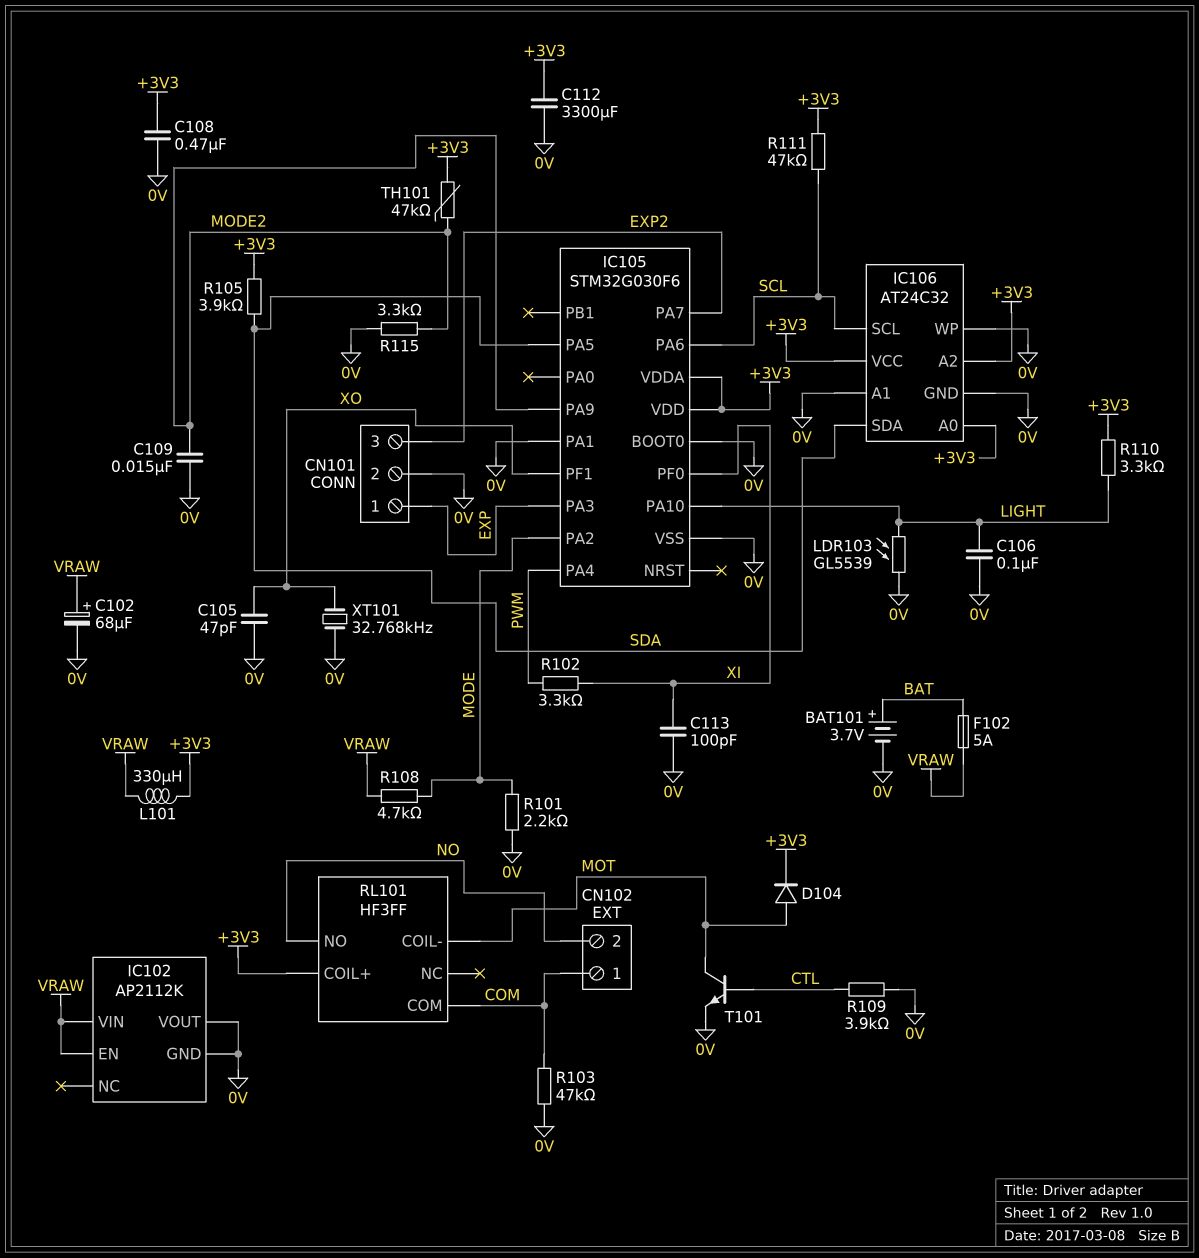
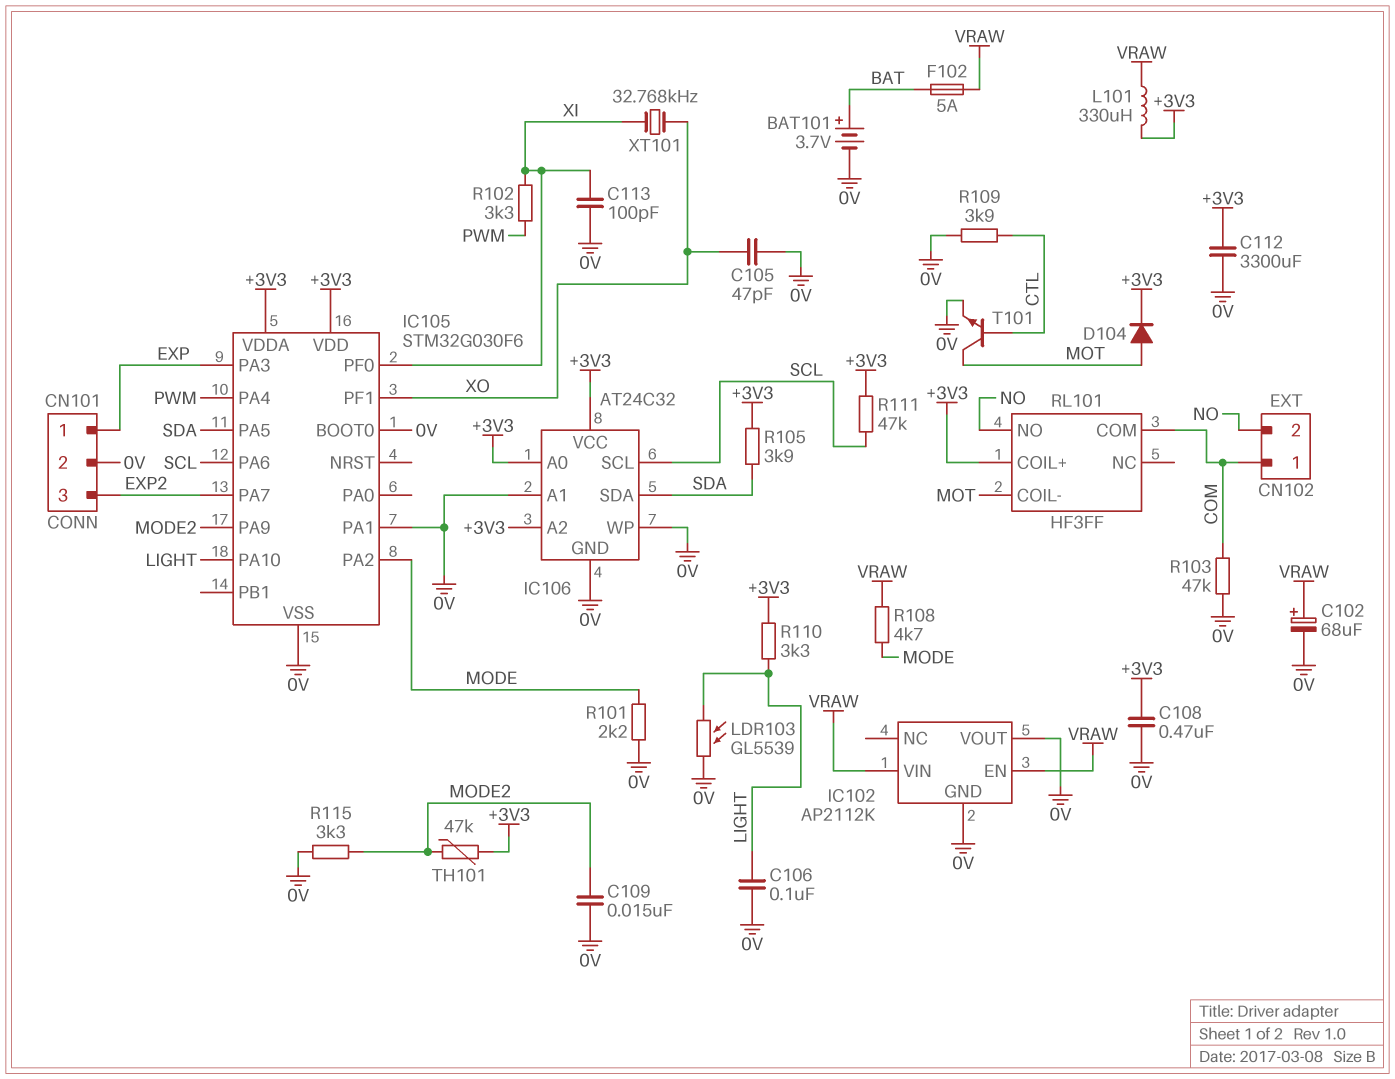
XT101: 32.768kHz (0V, XO) -> 32.768kHz (XI, XO)

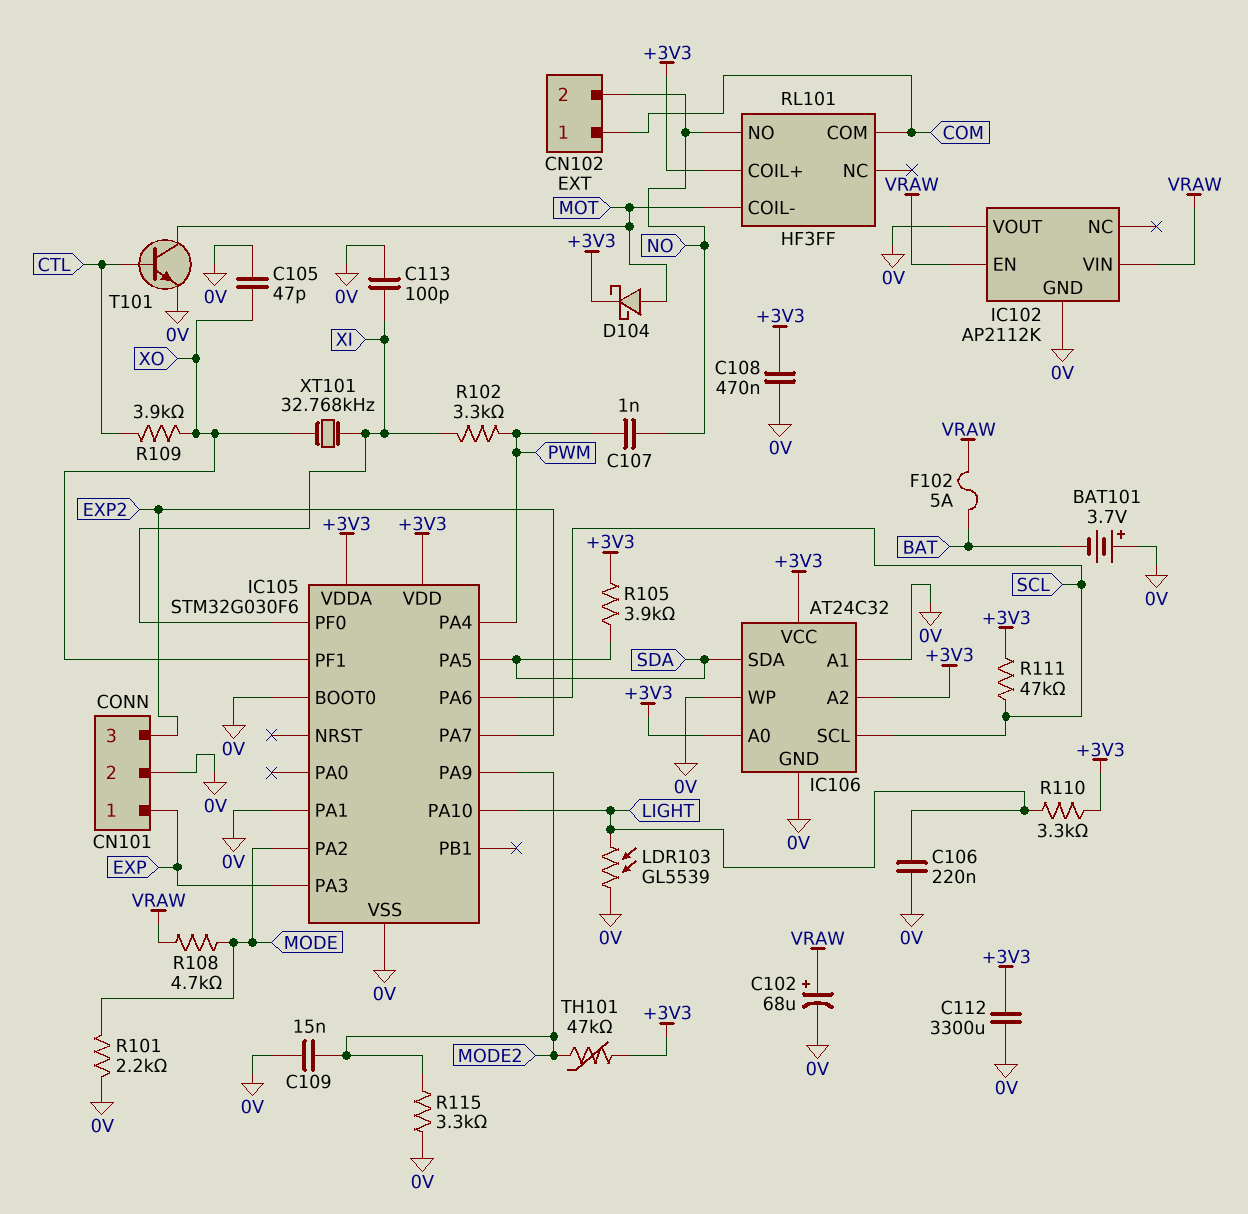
BAT101: 3.7V (plus BAT, minus 0V) -> 3.7V (plus 0V, minus BAT)
C106: 100nF (0V, LIGHT) -> 220nF (0V, LIGHT)
C107: none -> 1nF (NO, PWM)
D104: diode (A MOT, K +3V3) -> schottky (A MOT, K +3V3)
L101: 330uH (+3V3, VRAW) -> none
R103: 47k (0V, COM) -> none
R109: 3.9k (0V, CTL) -> 3.9k (CTL, XO)

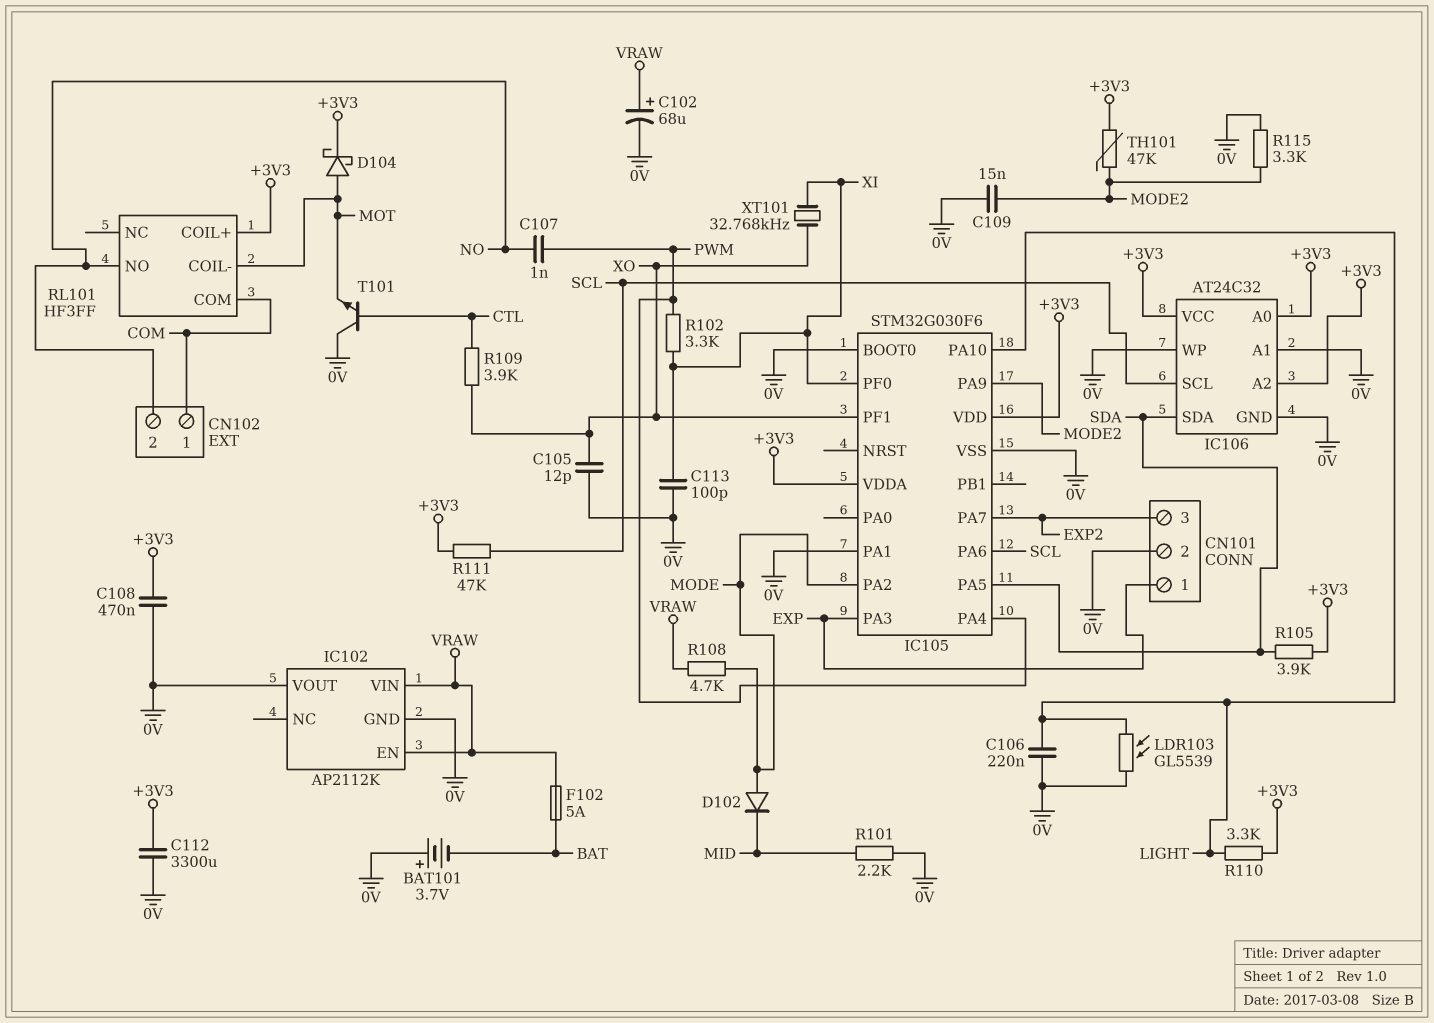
C105: 47pF (0V, XO) -> 12pF (0V, XO)
D102: none -> diode (A MODE, K MID)
R101: 2.2k (0V, MODE) -> 2.2k (0V, MID)
T101: NPN (B CTL, C MOT, E 0V) -> NPN (B CTL, C 0V, E MOT)

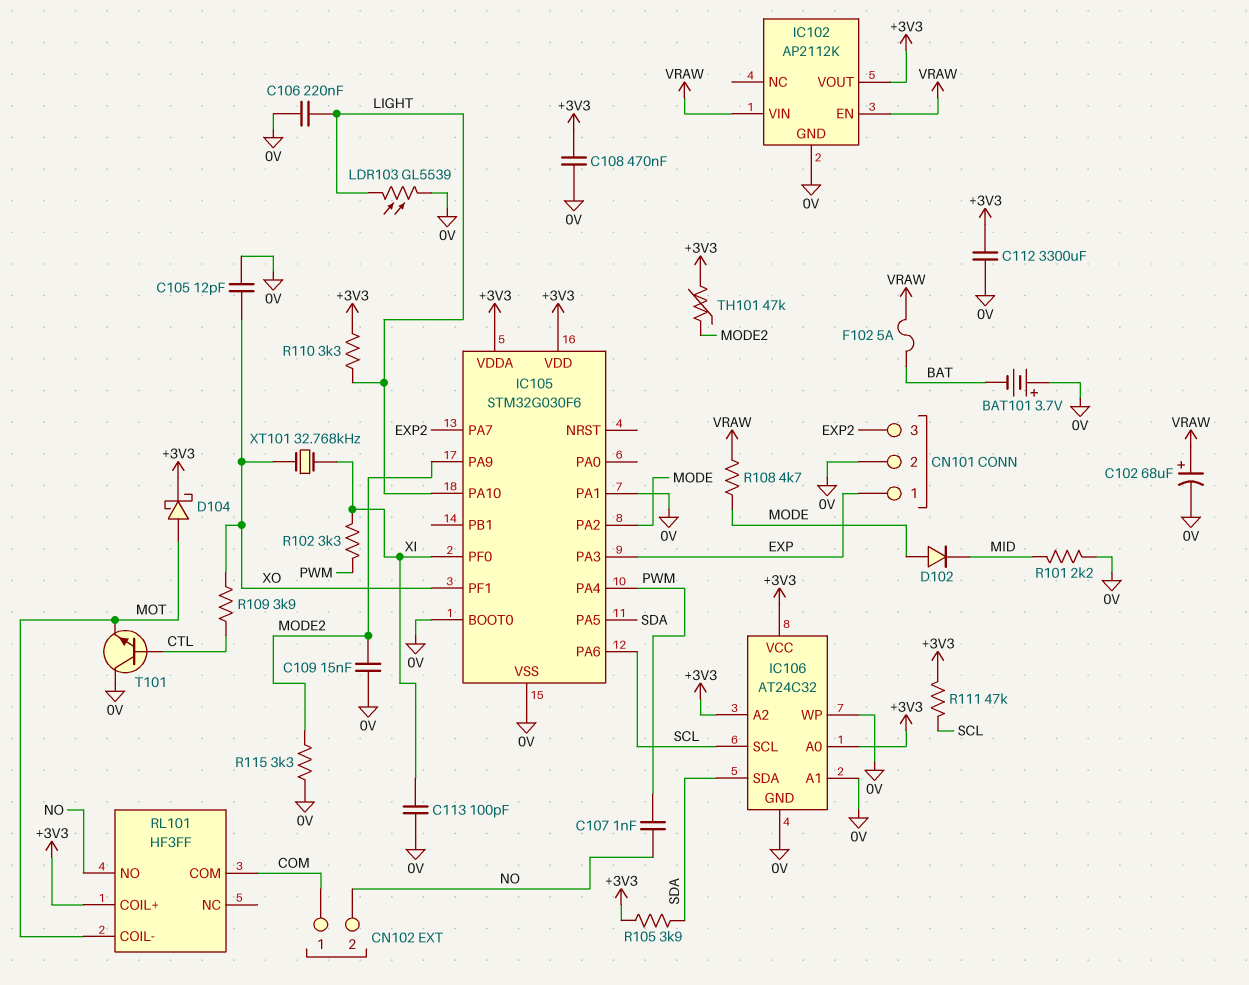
IC102 pin VOUT: 0V -> +3V3

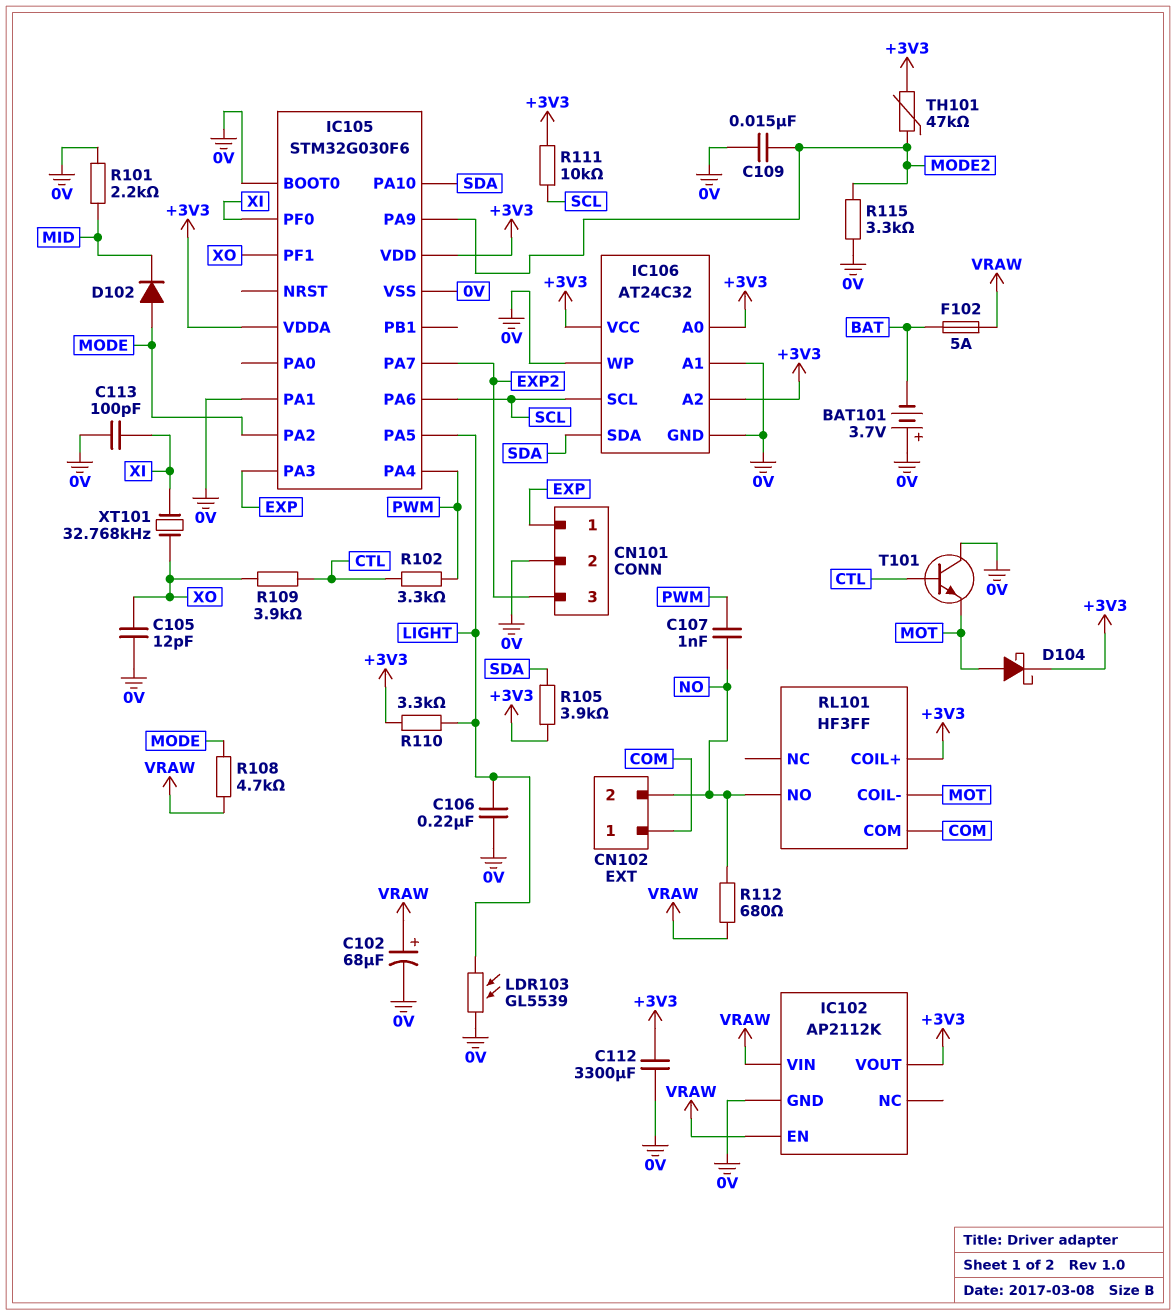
C108: 470nF (+3V3, 0V) -> none
IC105 pin PA5: SDA -> LIGHT
IC105 pin PA10: LIGHT -> SDA
R102: 3.3k (PWM, XI) -> 3.3k (CTL, PWM)
R111: 47k (+3V3, SCL) -> 10k (+3V3, SCL)
R112: none -> 680 (NO, VRAW)

